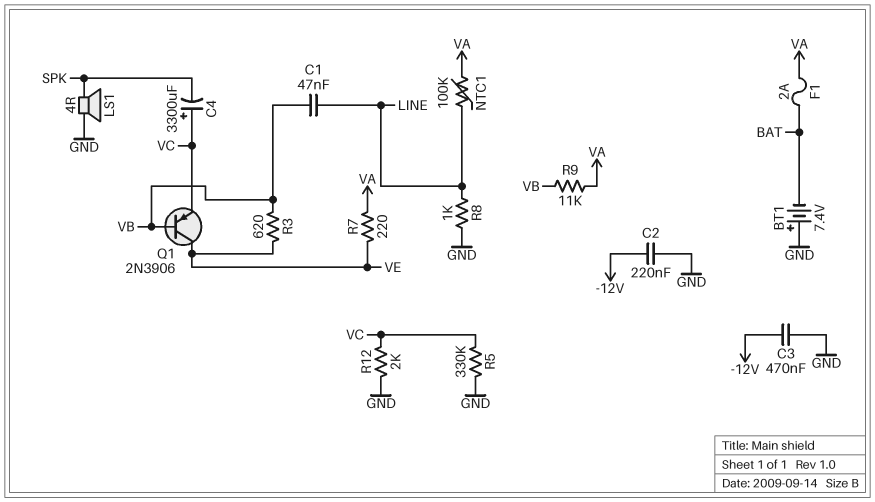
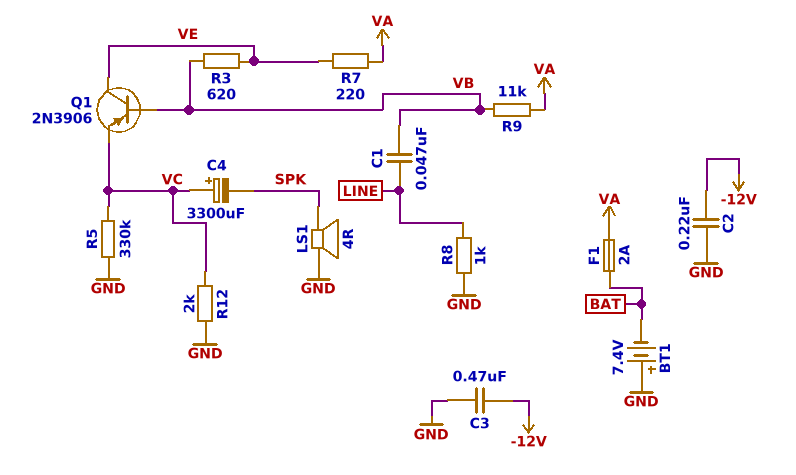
NTC1: 100k (LINE, VA) -> none

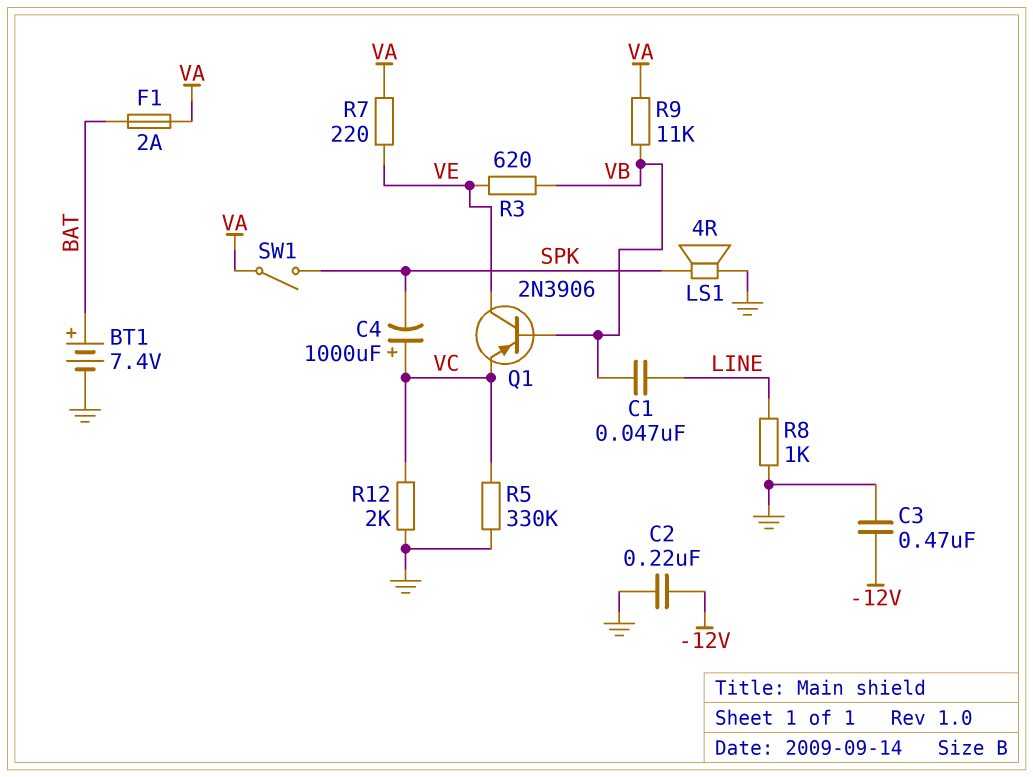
BT1: 7.4V (plus GND, minus BAT) -> 7.4V (plus BAT, minus GND)
C4: 3300uF (plus VC, minus SPK) -> 1000uF (plus VC, minus SPK)
SW1: none -> switch (SPK, VA)

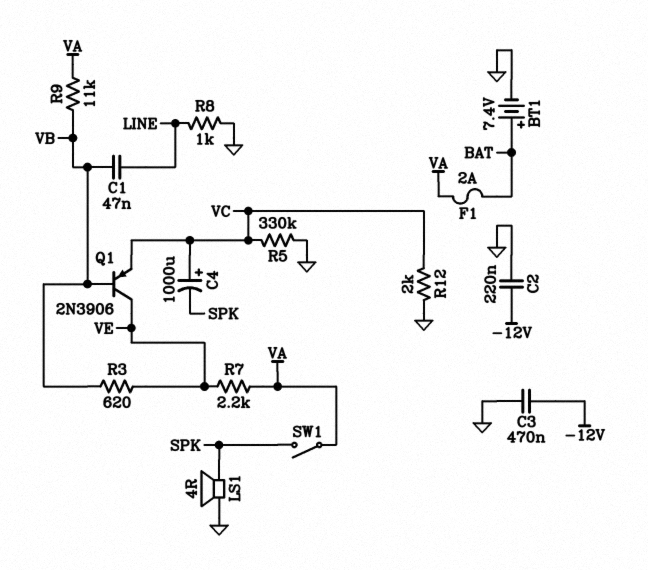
R7: 220 (VA, VE) -> 2.2k (VA, VE)

